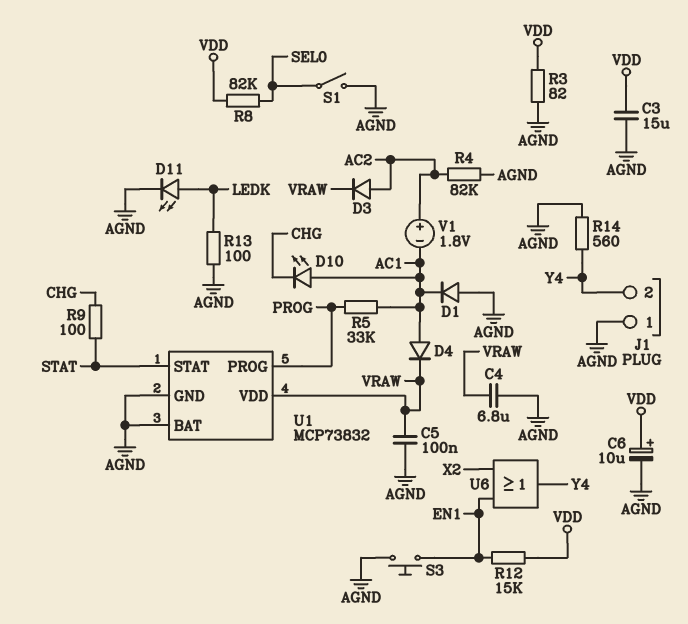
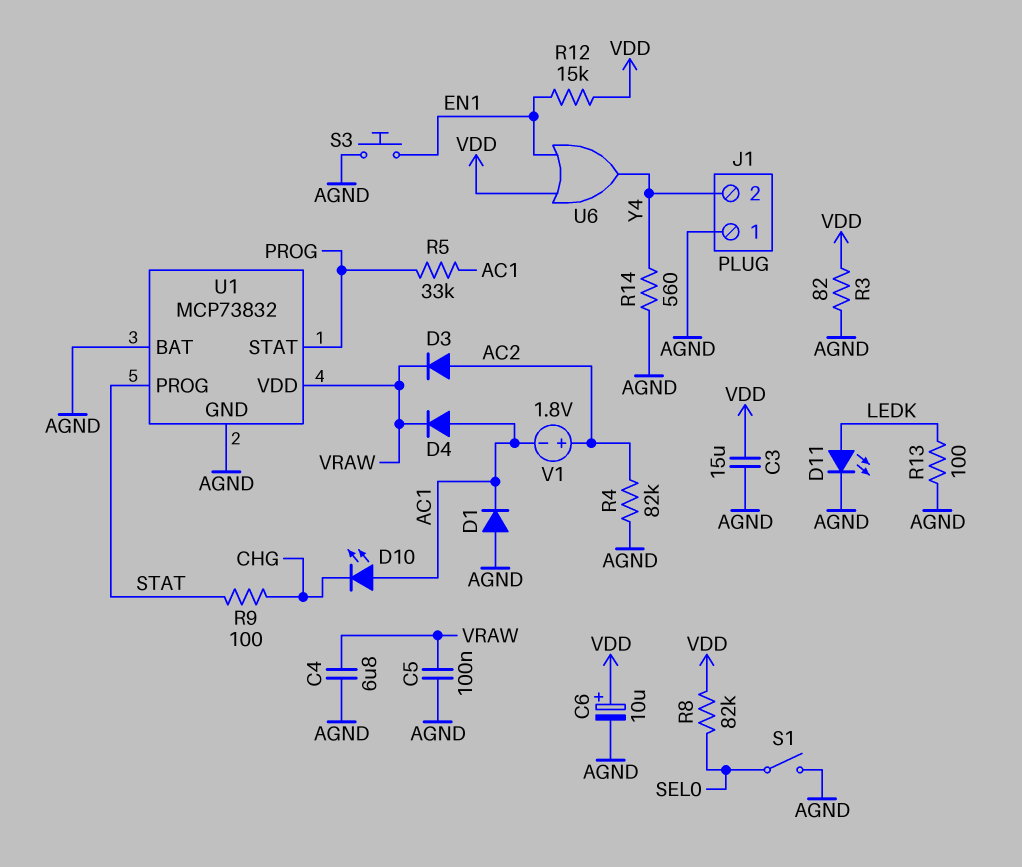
U1 pin PROG: PROG -> STAT
U1 pin STAT: STAT -> PROG
U6: OR (in EN1, in X2, out Y4) -> OR (in EN1, in VDD, out Y4)

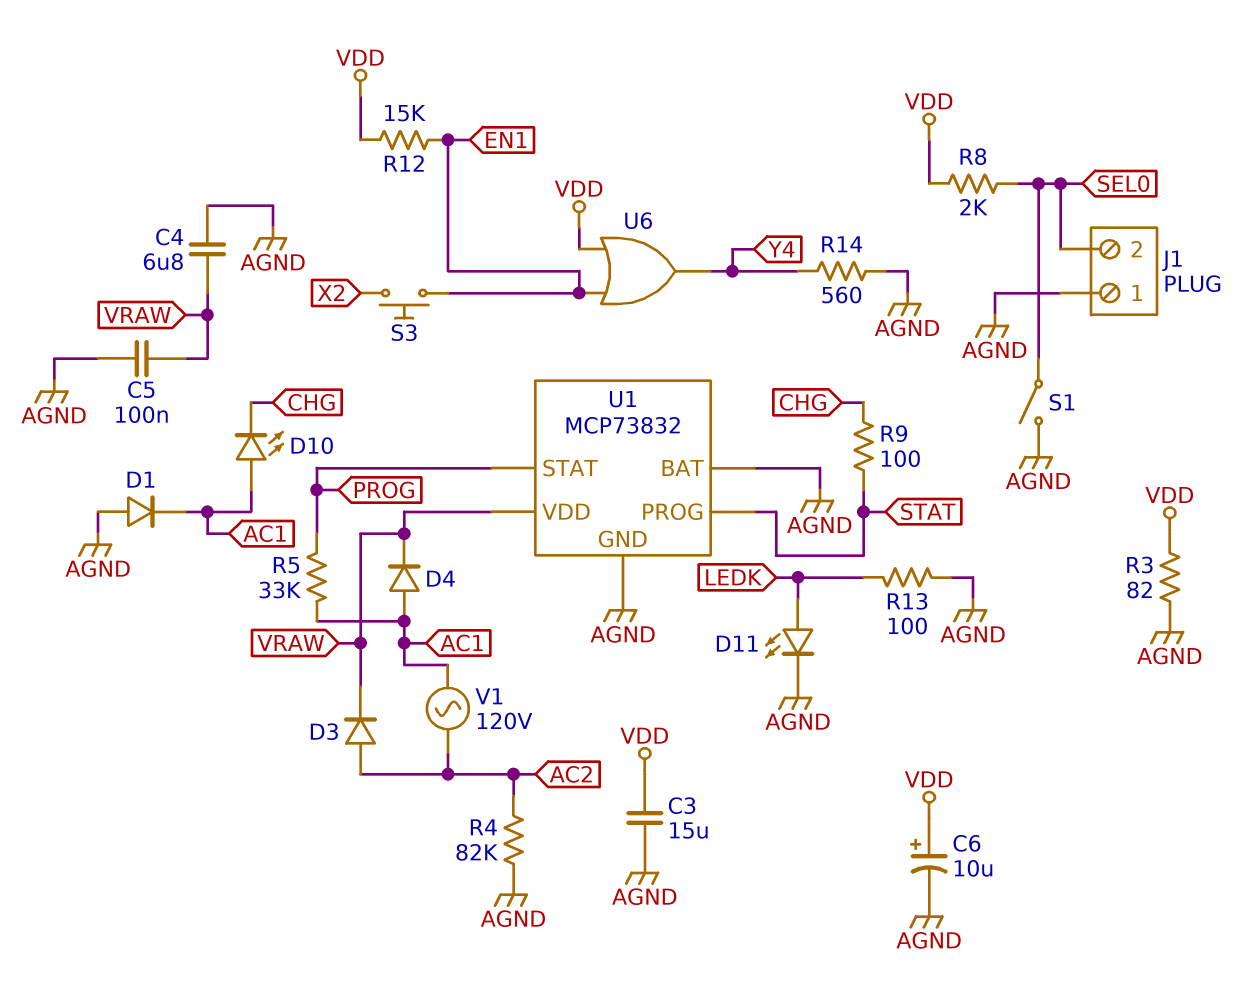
J1 pin 2: Y4 -> SEL0
R8: 82k (SEL0, VDD) -> 2k (SEL0, VDD)
S3: button (AGND, EN1) -> button (EN1, X2)
V1: 1.8V (plus AC2, minus AC1) -> AC 120V (AC1, AC2)

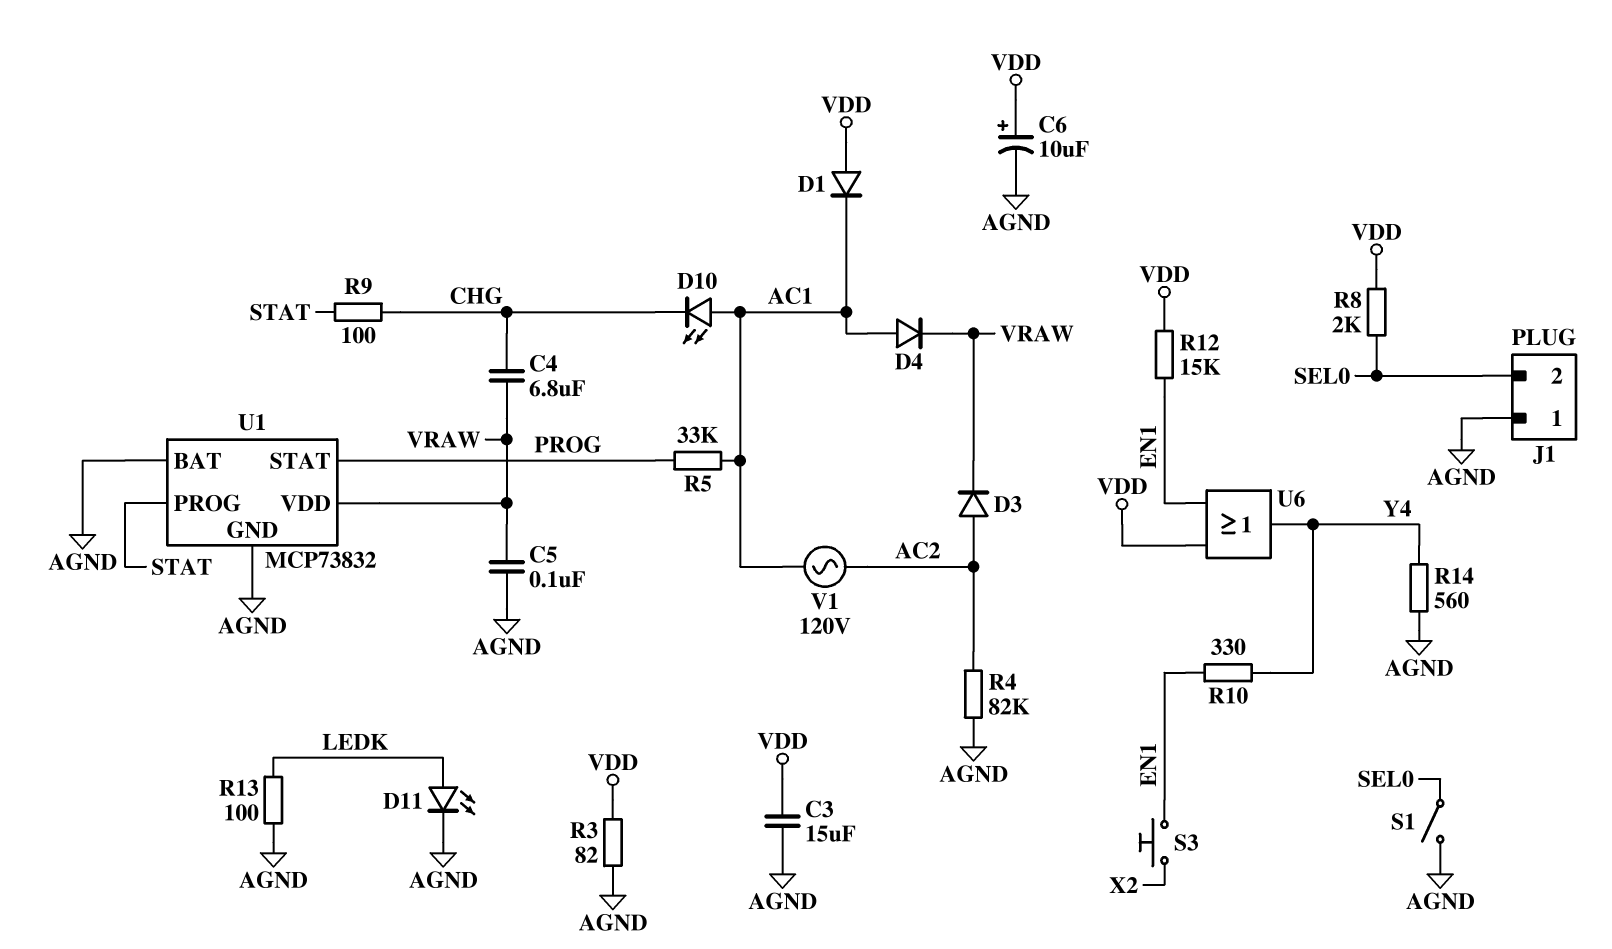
C4: 6.8uF (AGND, VRAW) -> 6.8uF (CHG, VRAW)
D1: diode (A AGND, K AC1) -> diode (A VDD, K AC1)
R10: none -> 330 (EN1, Y4)

